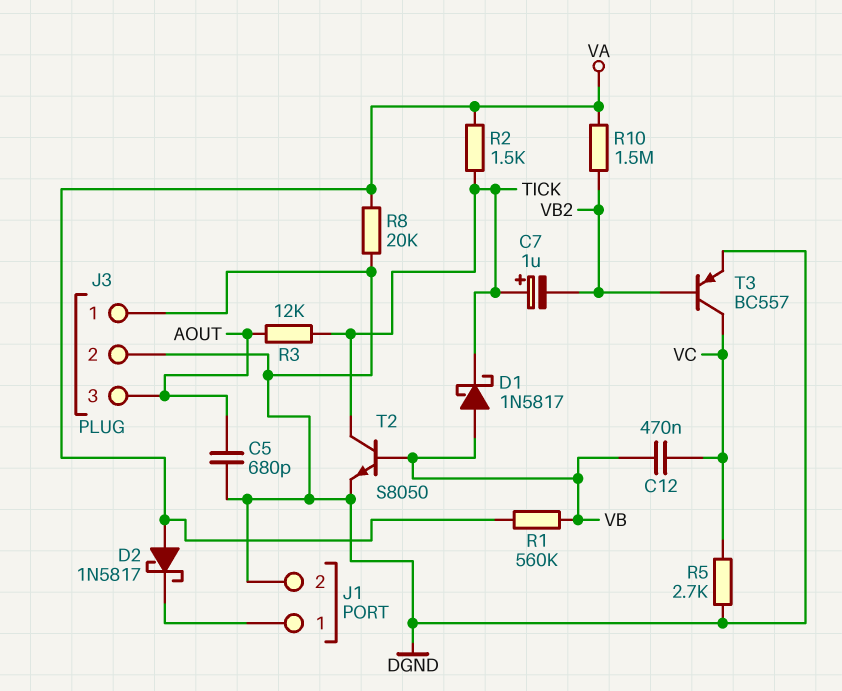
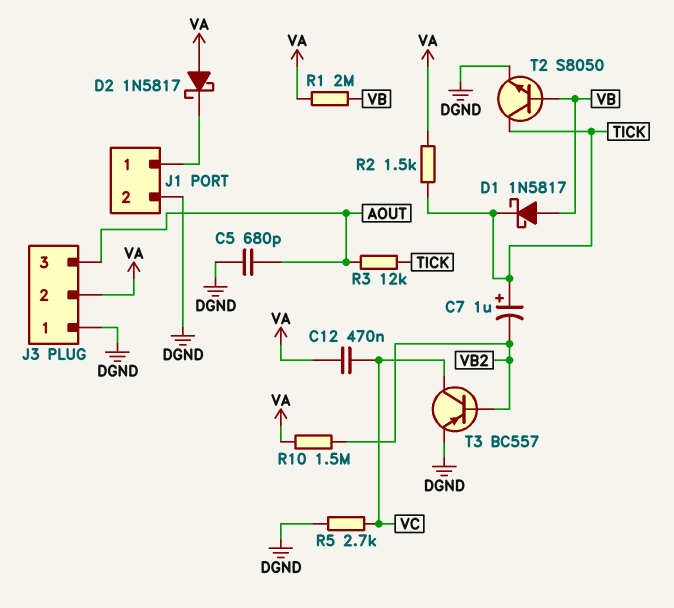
C12: 470nF (VB, VC) -> 470nF (VA, VC)
J3 pin 2: DGND -> VA
R1: 560k (VA, VB) -> 2M (VA, VB)
R8: 20k (DGND, VA) -> none

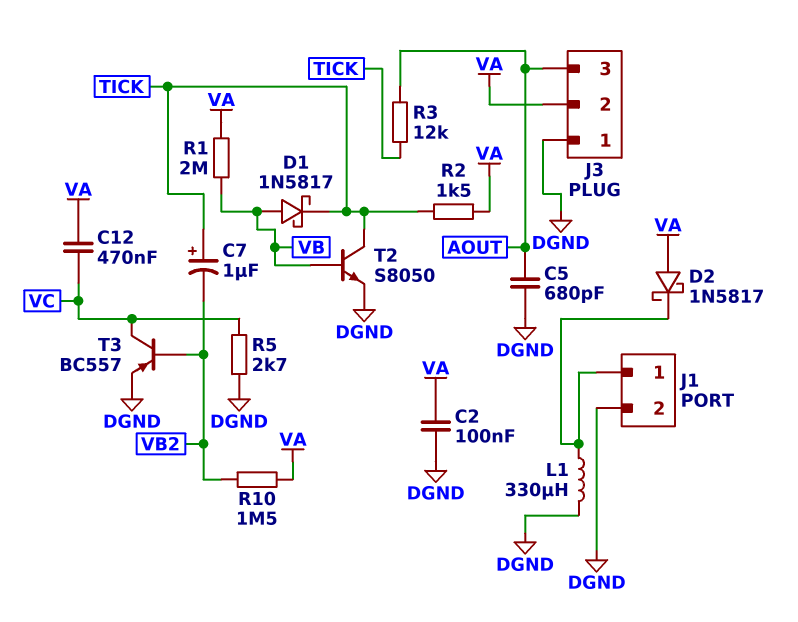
C2: none -> 100nF (DGND, VA)
L1: none -> 330uH (DGND, J1/1)

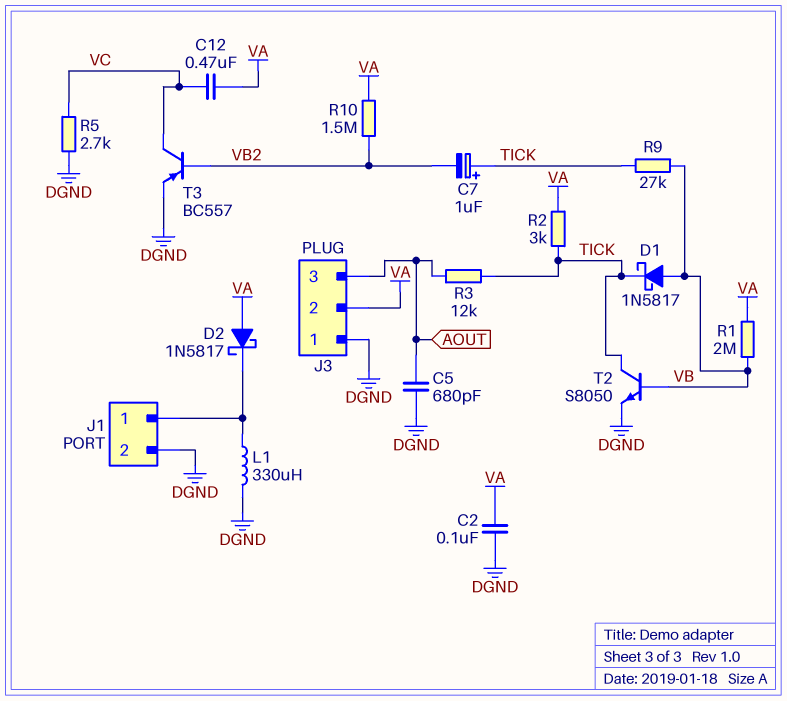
R2: 1.5k (TICK, VA) -> 3k (TICK, VA)
R9: none -> 27k (TICK, VB)

